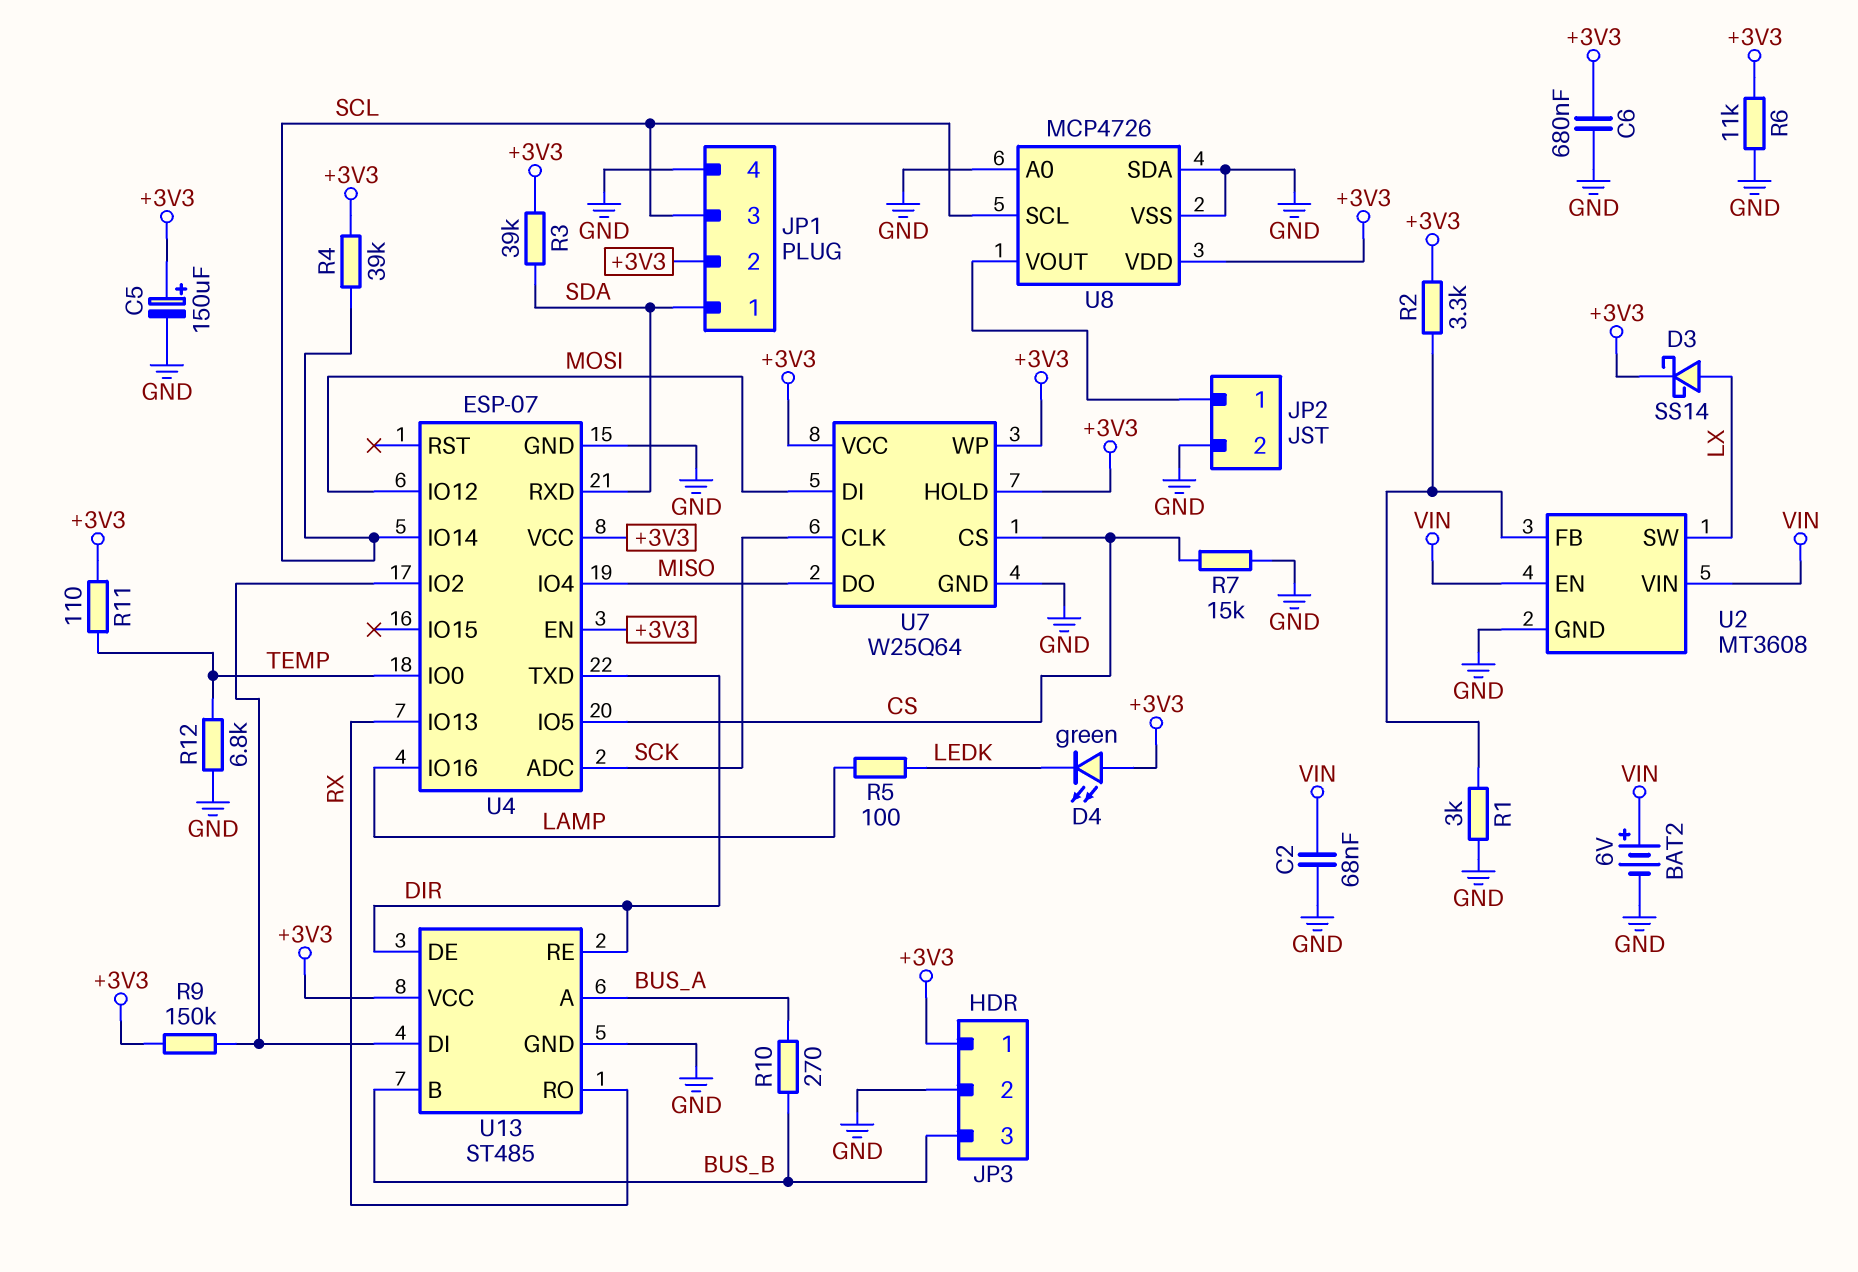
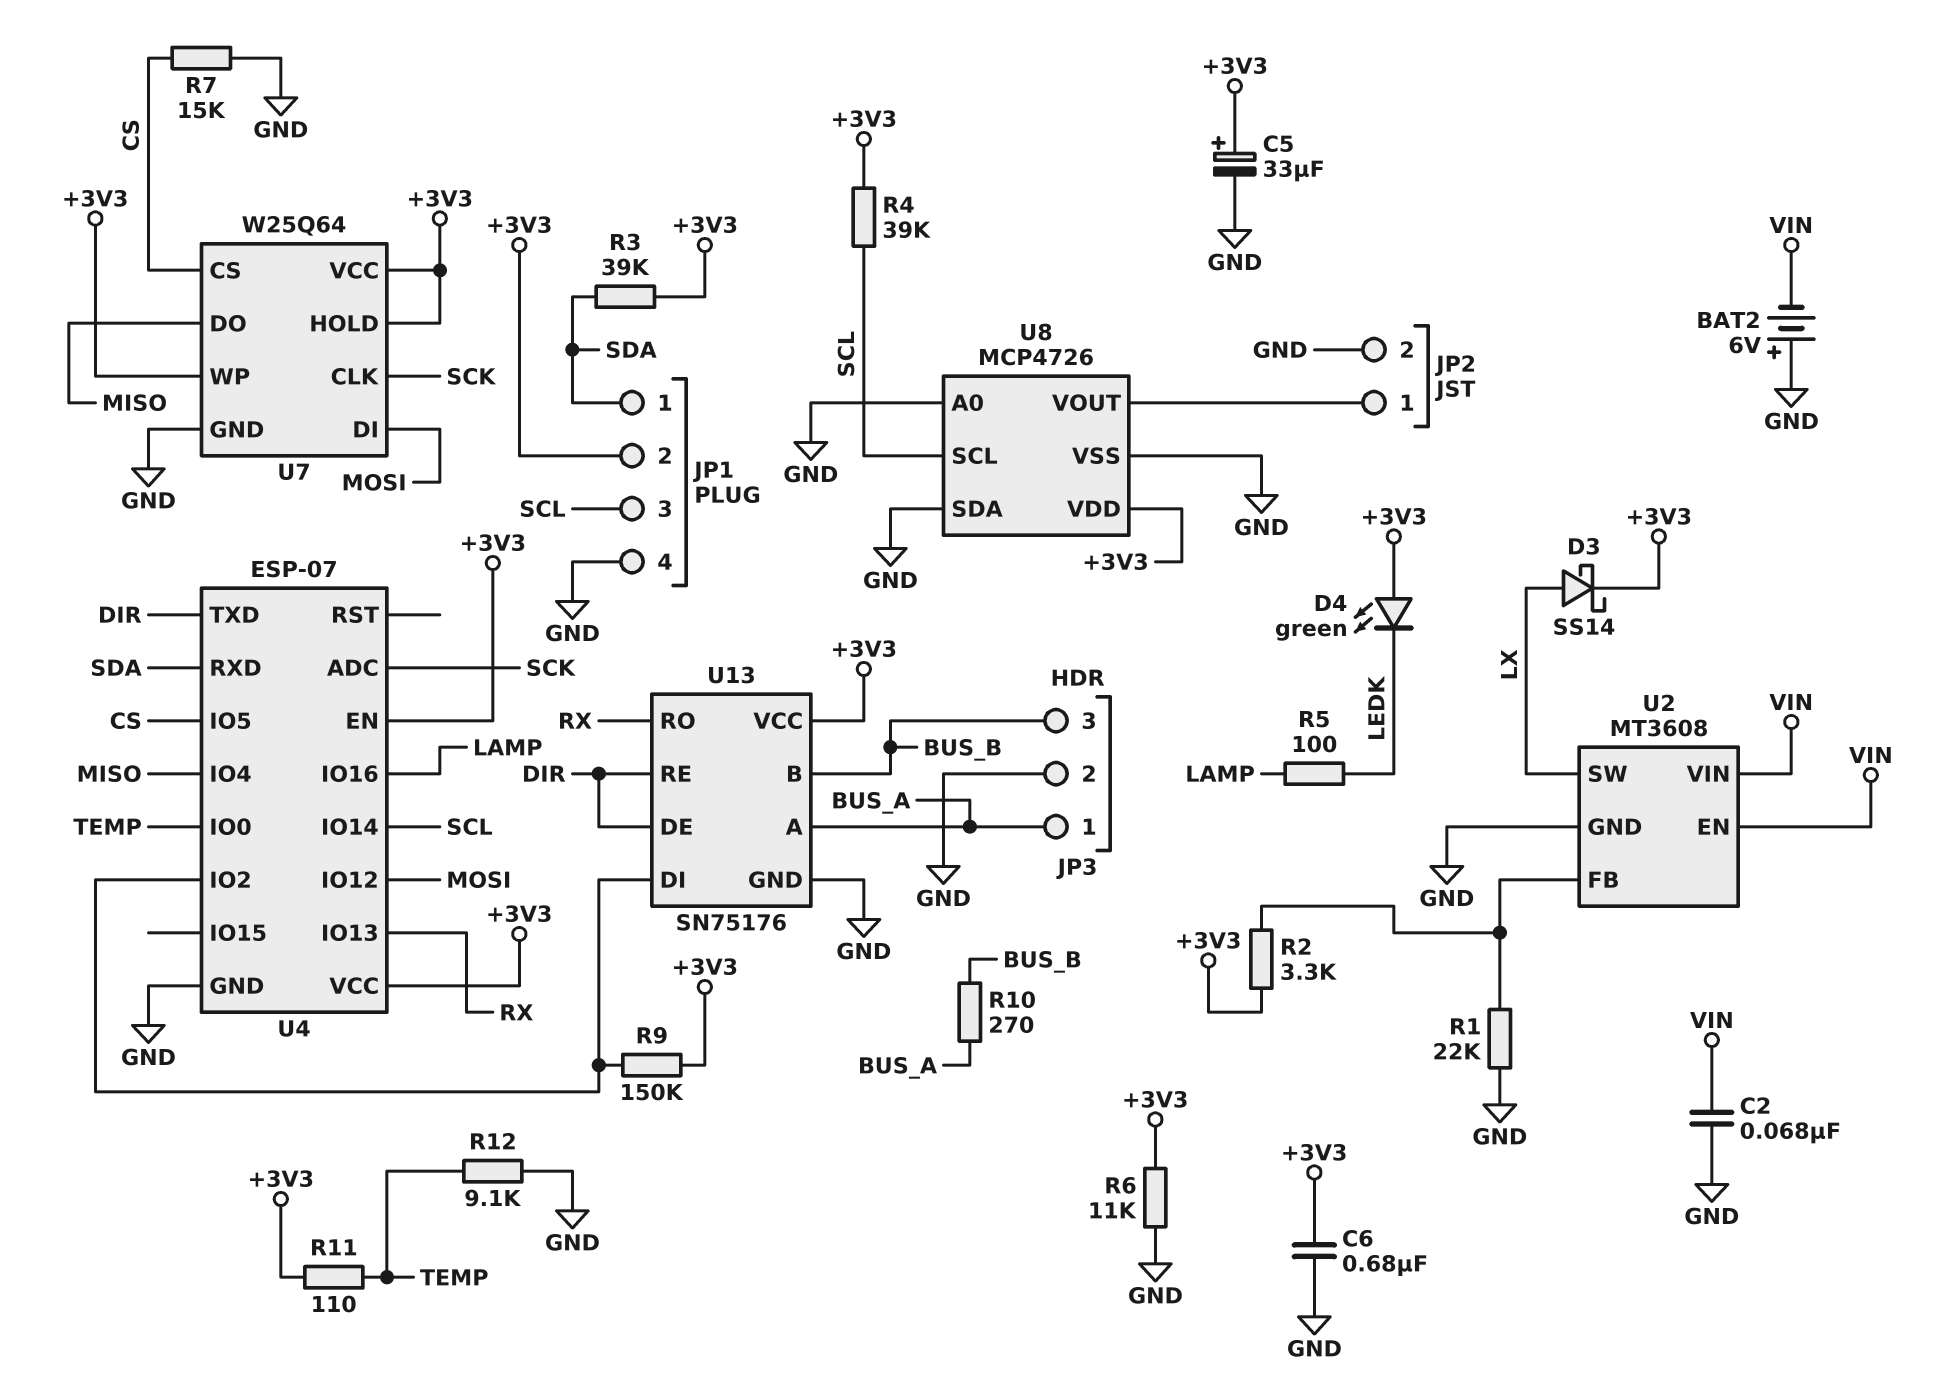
BAT2: 6V (plus VIN, minus GND) -> 6V (plus GND, minus VIN)
C5: 150uF (plus +3V3, minus GND) -> 33uF (plus +3V3, minus GND)
JP3 pin 1: +3V3 -> BUS_A
R1: 3k (GND, U2/FB) -> 22k (GND, U2/FB)
R12: 6.8k (GND, TEMP) -> 9.1k (GND, TEMP)
U13: ST485 -> SN75176

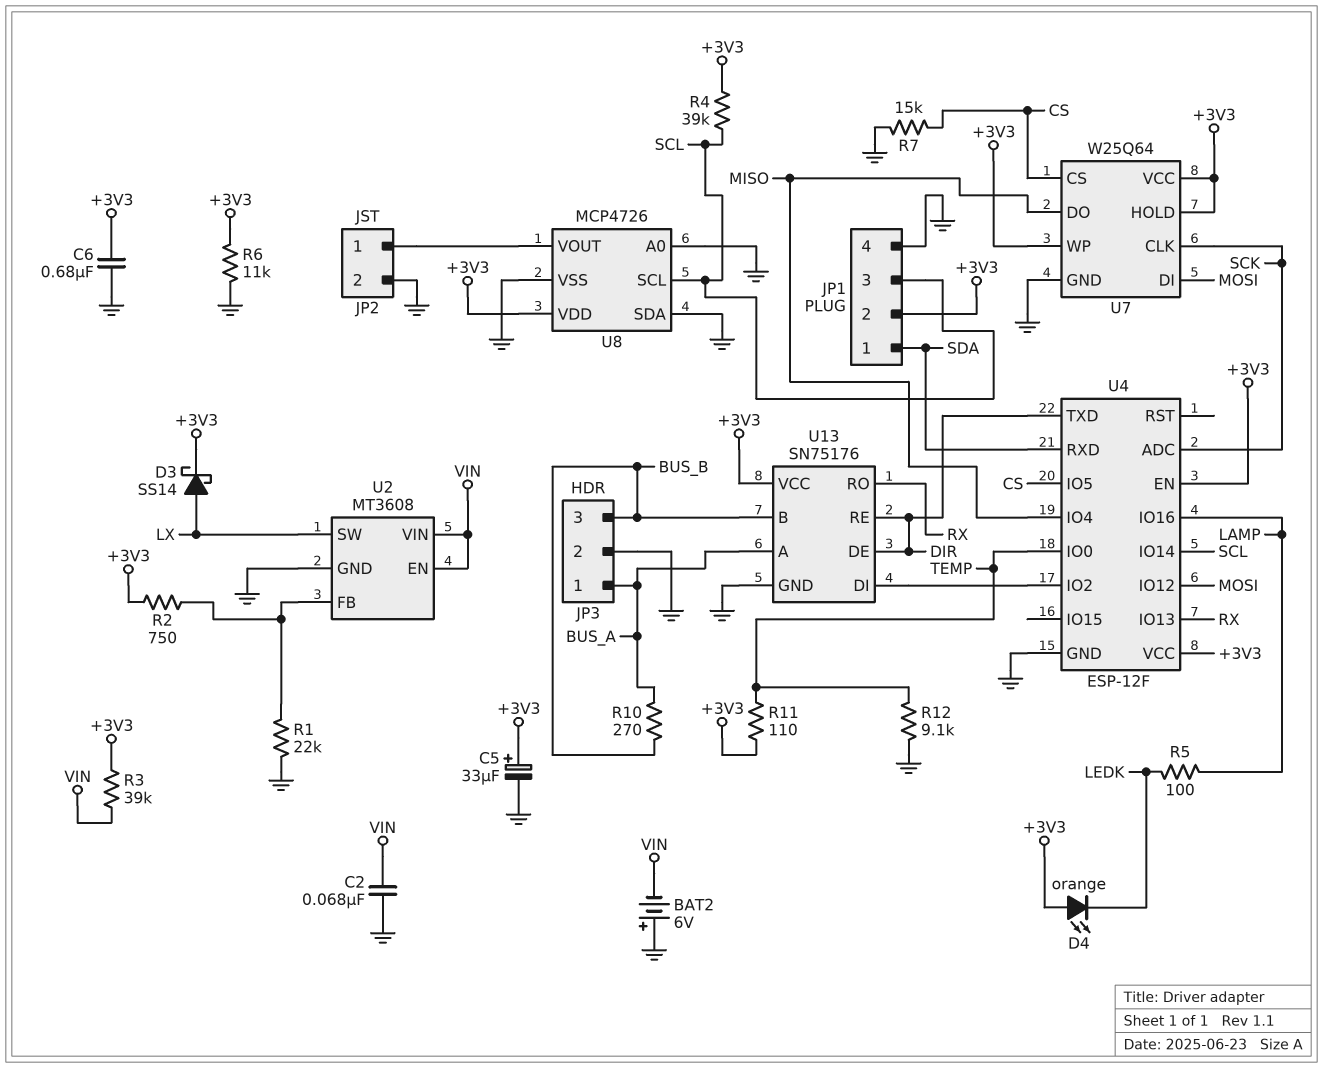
D4: LED green (A +3V3, K LEDK) -> LED orange (A +3V3, K LEDK)
R2: 3.3k (+3V3, U2/FB) -> 750 (+3V3, U2/FB)
R3: 39k (+3V3, SDA) -> 39k (+3V3, VIN)
R9: 150k (+3V3, U4/IO2) -> none
U4: ESP-07 -> ESP-12F

